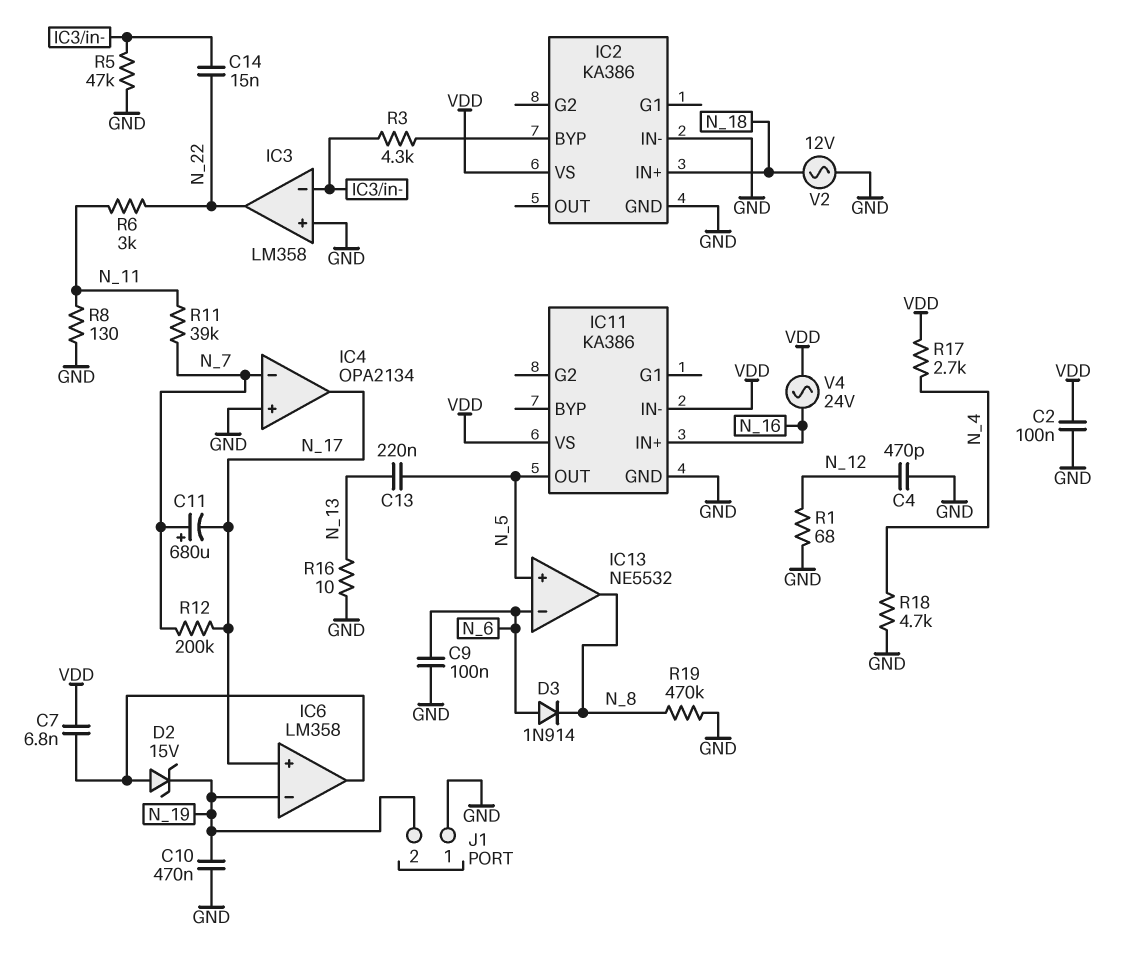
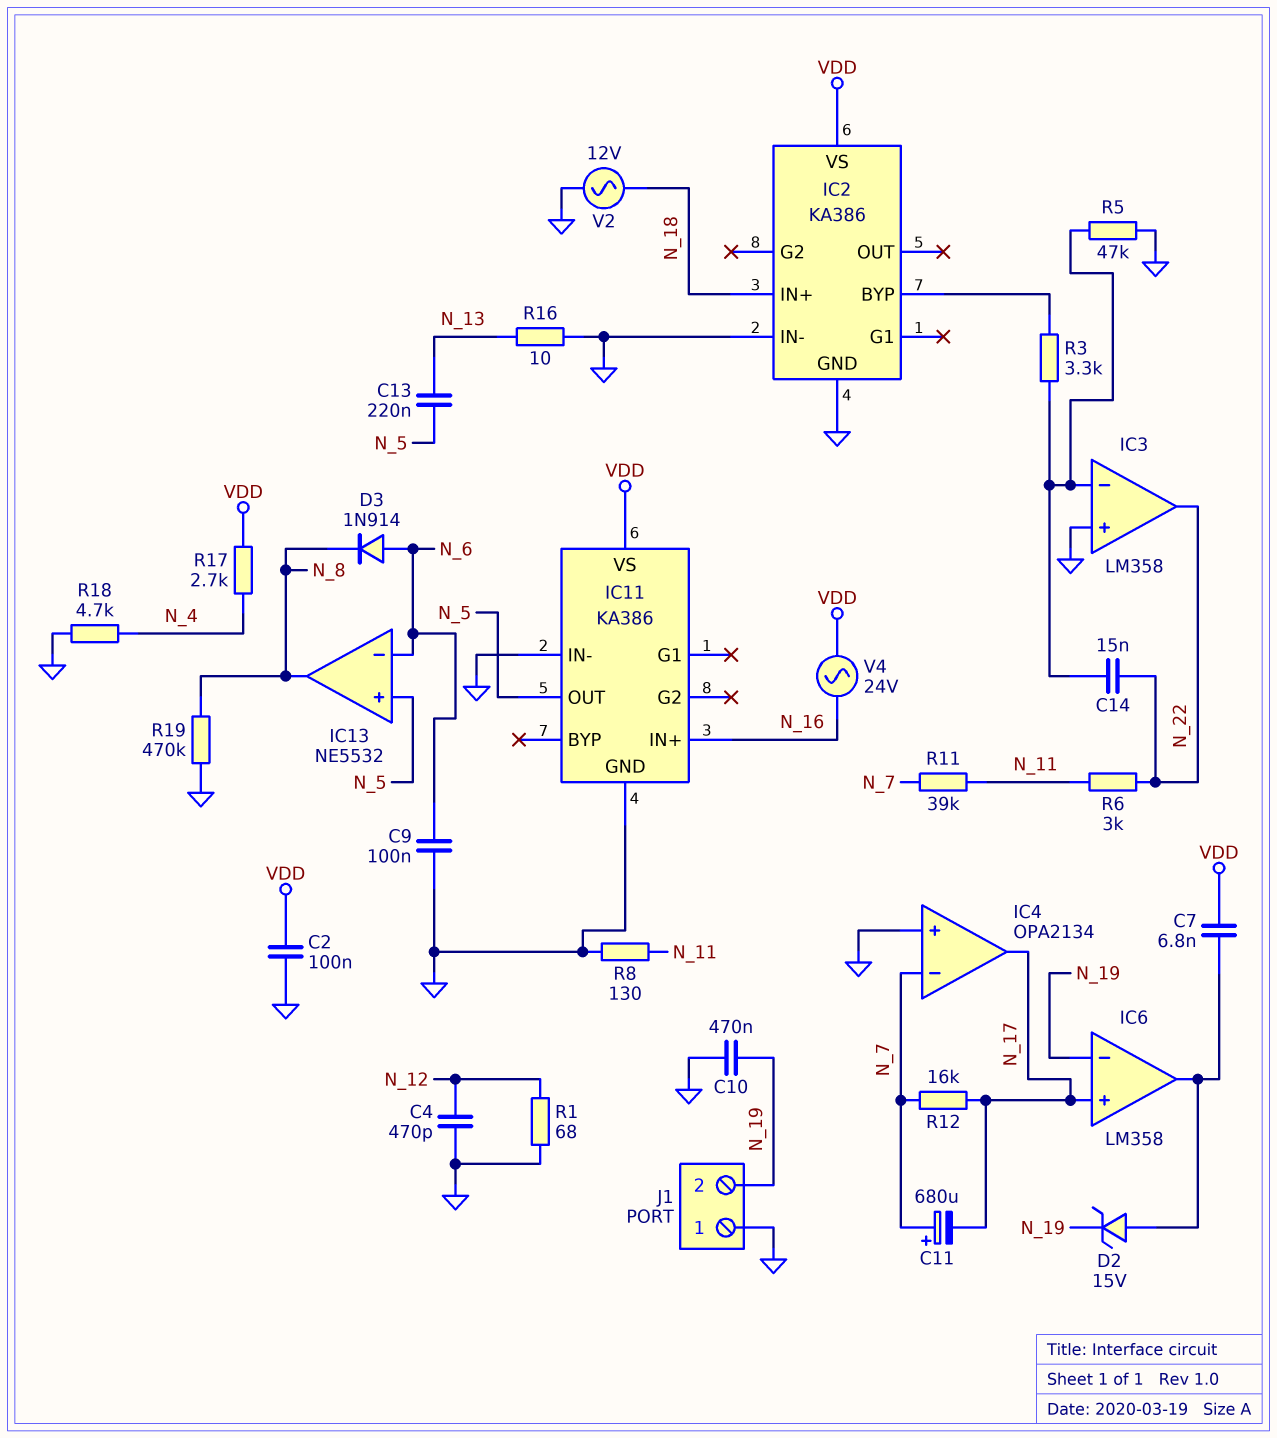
IC11 pin IN-: VDD -> GND
R3: 4.3k (IC2/BYP, IC3/in-) -> 3.3k (IC2/BYP, IC3/in-)
R12: 200k (N_7, N_17) -> 16k (N_7, N_17)

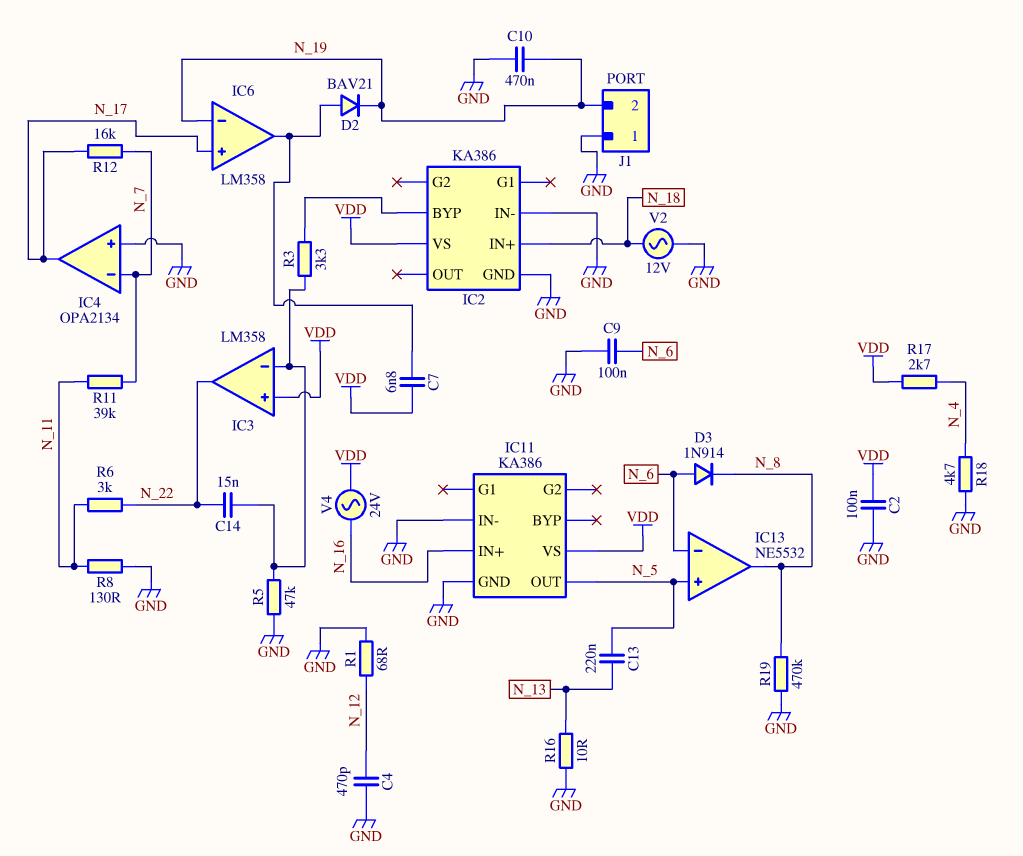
C11: 680uF (plus N_7, minus N_17) -> none
D2: zener 15V (A IC6/out, K N_19) -> diode BAV21 (A IC6/out, K N_19)
IC3 pin in+: GND -> VDD

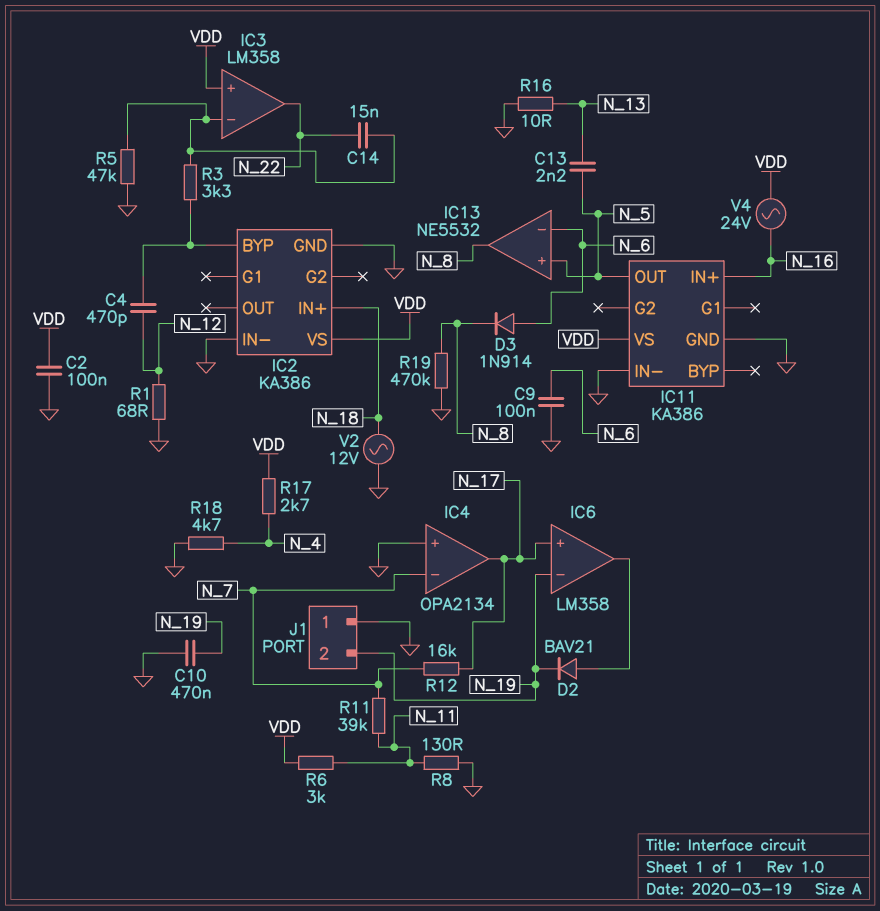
C4: 470pF (GND, N_12) -> 470pF (IC2/BYP, N_12)
C7: 6.8nF (IC6/out, VDD) -> none
C13: 220nF (N_5, N_13) -> 2.2nF (N_5, N_13)
R6: 3k (N_11, N_22) -> 3k (N_11, VDD)

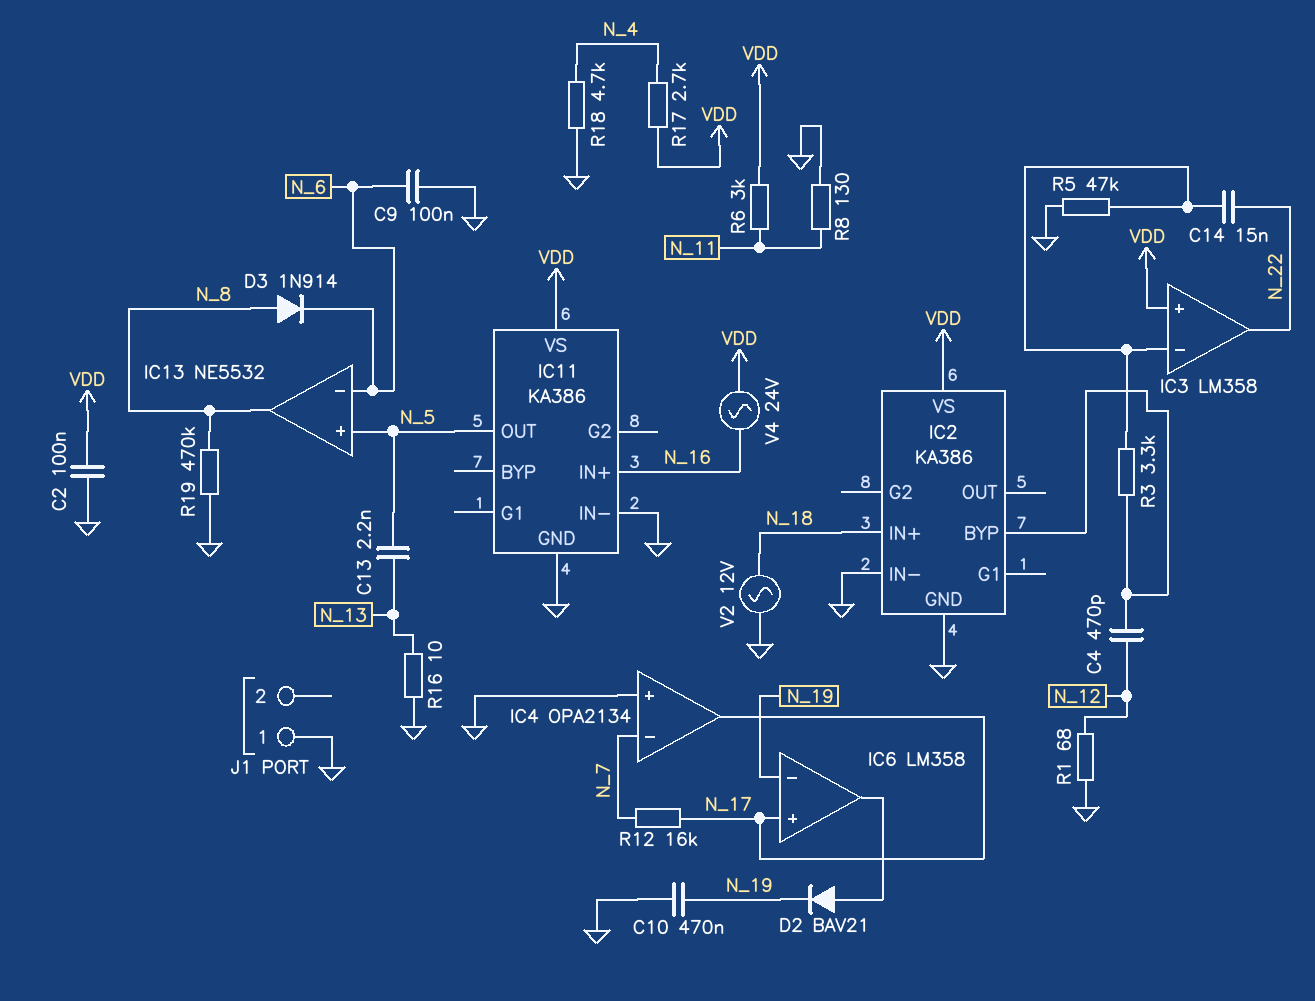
D3: diode 1N914 (A N_6, K N_8) -> diode 1N914 (A N_8, K N_6)
J1 pin 2: N_19 -> none
R11: 39k (N_7, N_11) -> none

